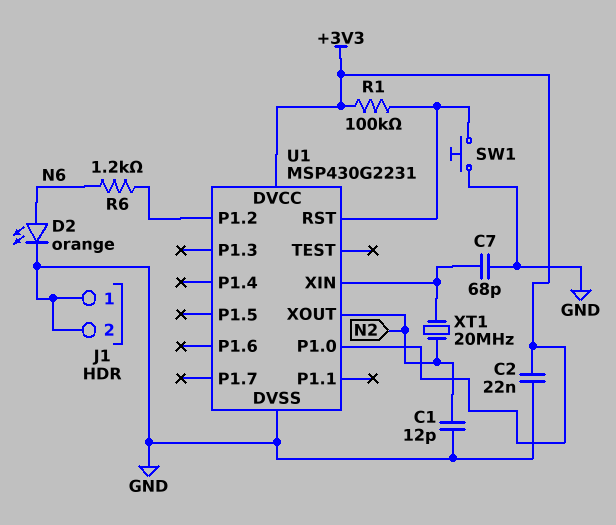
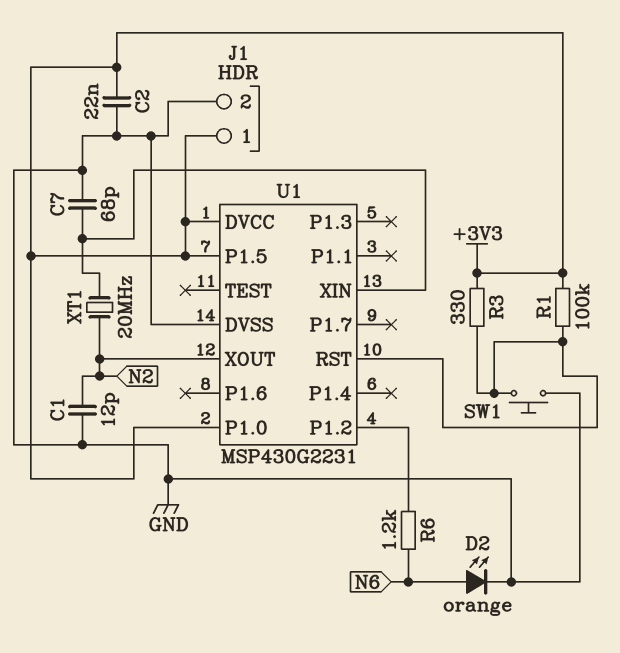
J1 pin 1: GND -> +3V3
R3: none -> 330 (+3V3, U1/RST)
U1 pin P1.5: none -> +3V3

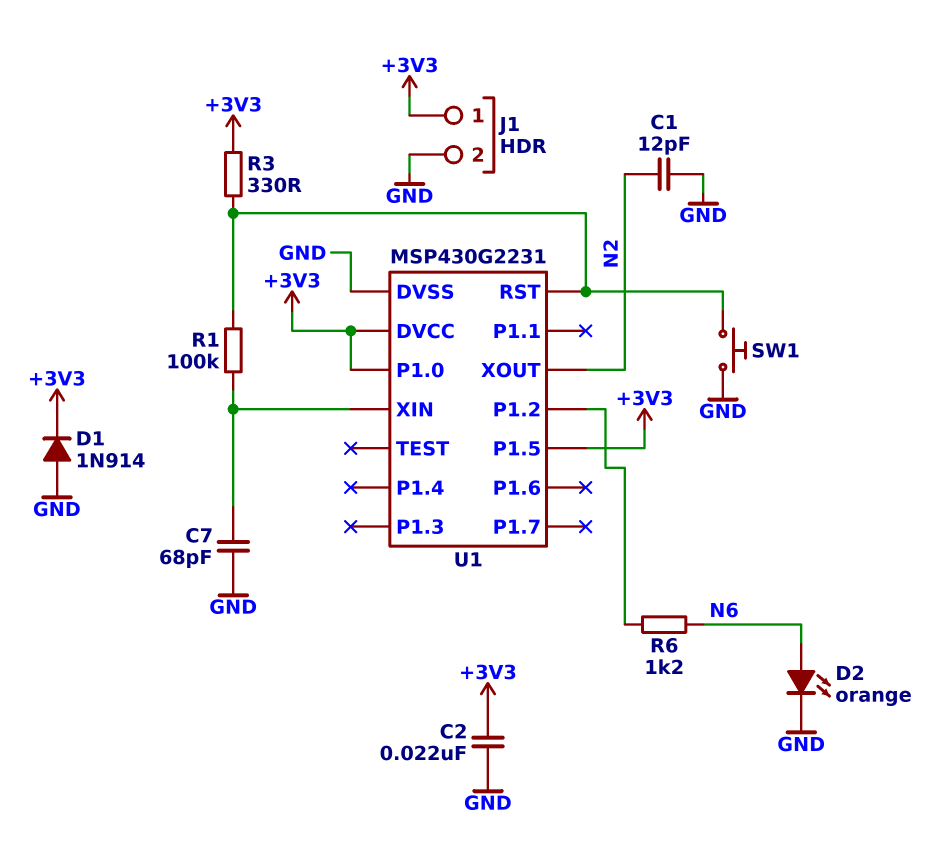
D1: none -> diode 1N914 (A GND, K +3V3)
R1: 100k (+3V3, U1/RST) -> 100k (U1/RST, U1/XIN)
XT1: 20MHz (N2, U1/XIN) -> none

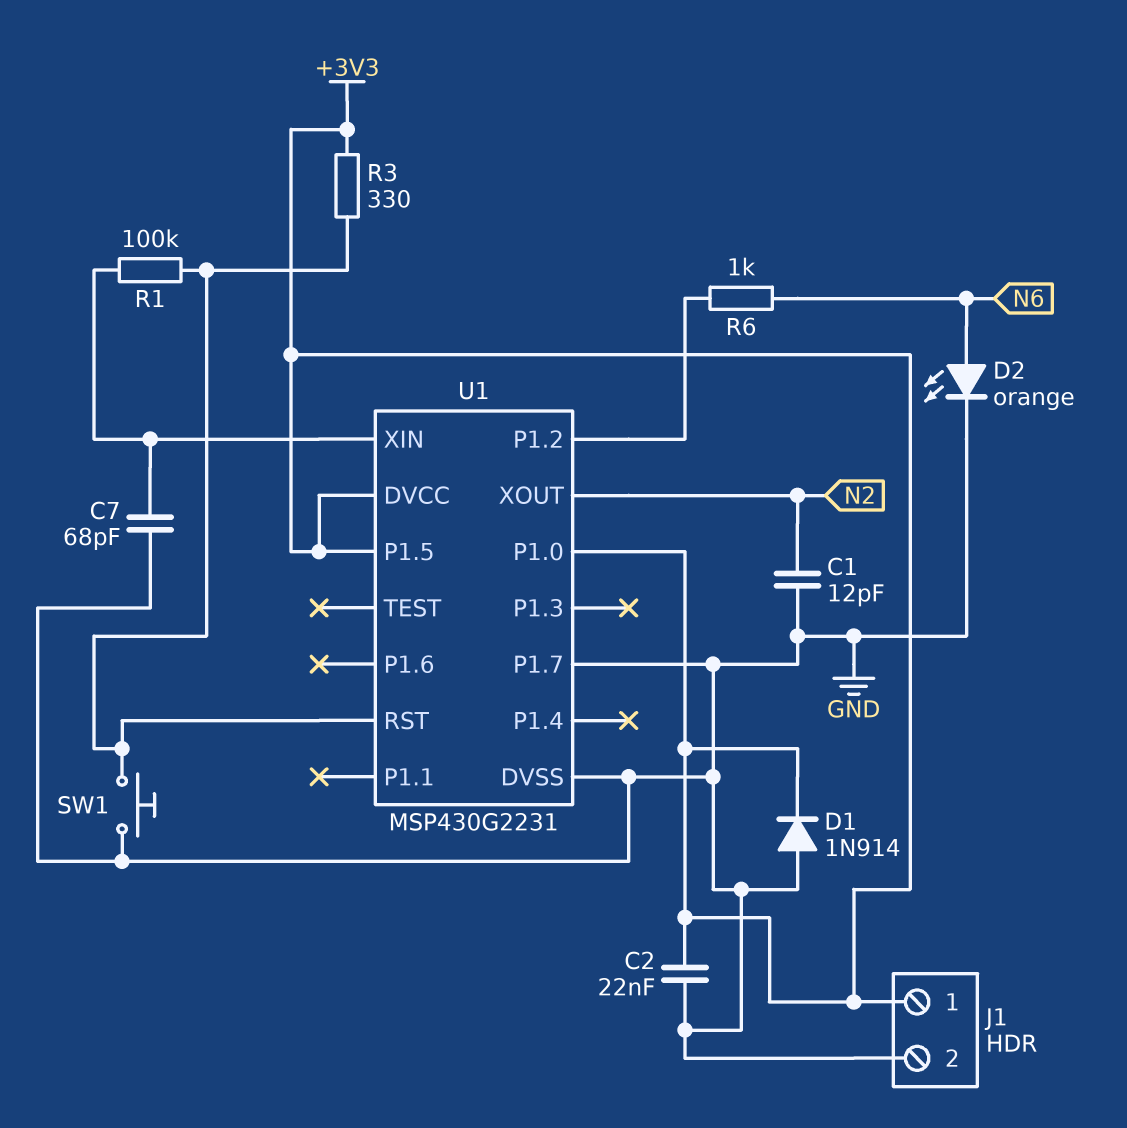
R6: 1.2k (N6, U1/P1.2) -> 1k (N6, U1/P1.2)
U1 pin P1.7: none -> GND

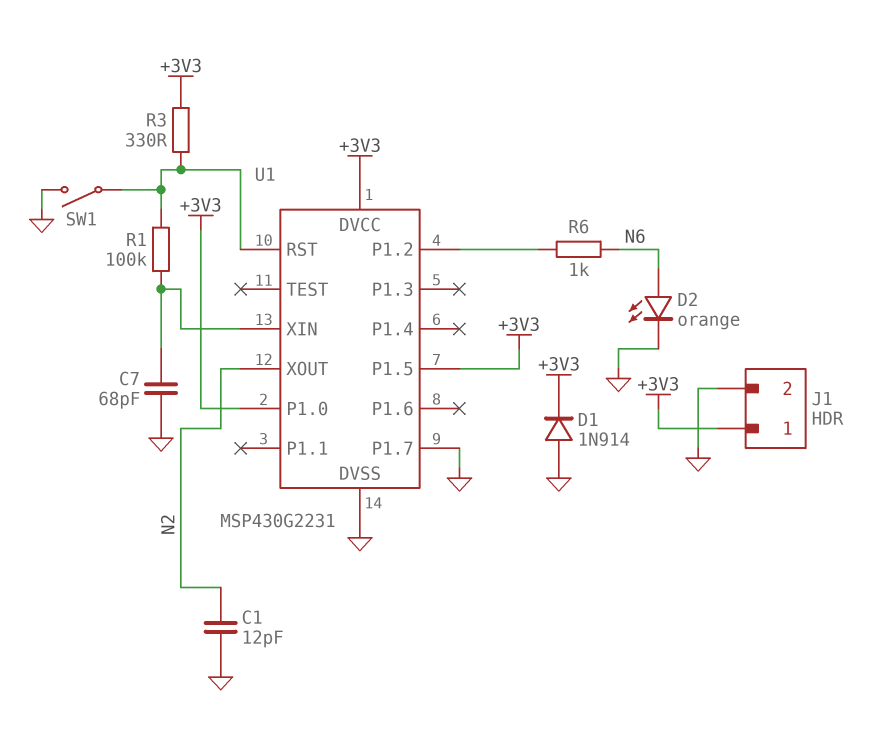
C2: 22nF (+3V3, GND) -> none
SW1: button (GND, U1/RST) -> switch (GND, U1/RST)

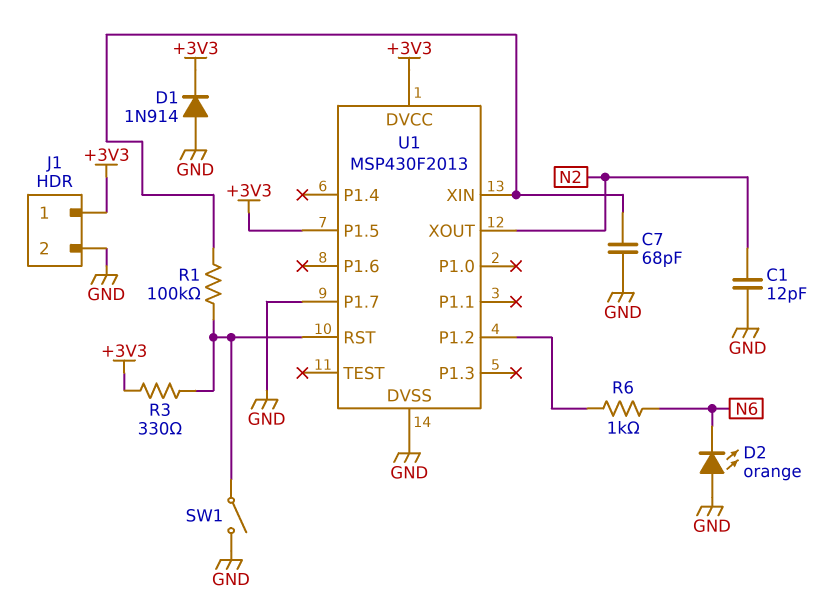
D2: LED orange (A N6, K GND) -> LED orange (A GND, K N6)
U1: MSP430G2231 -> MSP430F2013
U1 pin P1.0: +3V3 -> none

